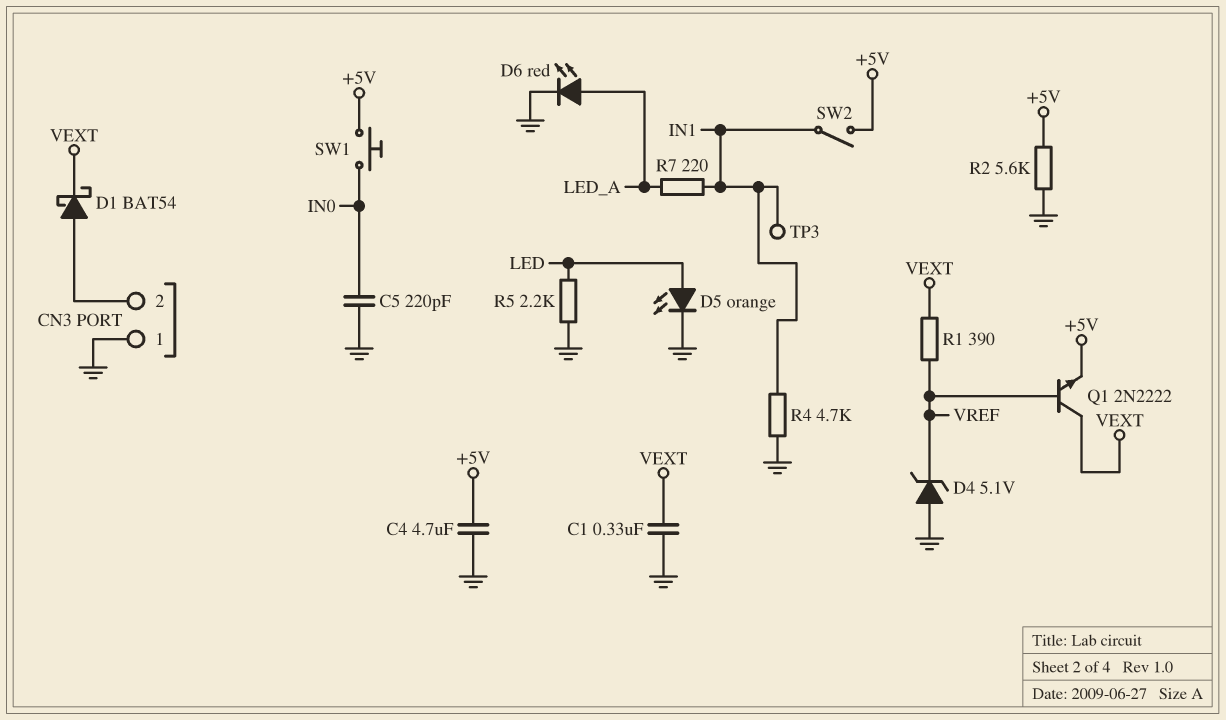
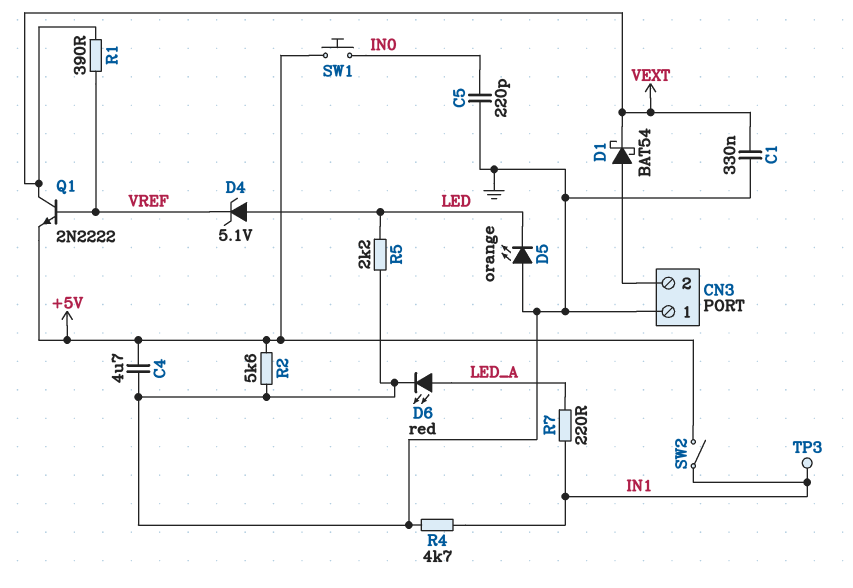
D4: zener 5.1V (A GND, K VREF) -> zener 5.1V (A LED, K VREF)
D5: LED orange (A LED, K GND) -> LED orange (A GND, K LED)

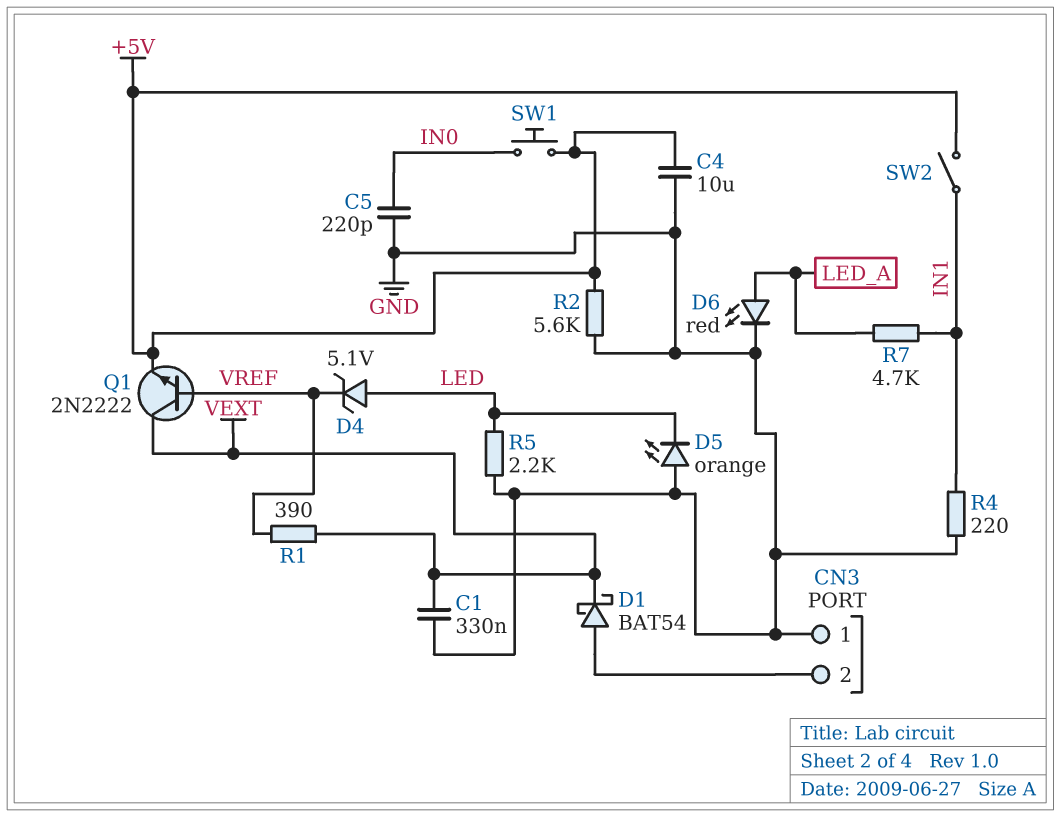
C4: 4.7uF (+5V, GND) -> 10uF (+5V, GND)
R4: 4.7k (GND, IN1) -> 220 (GND, IN1)
R7: 220 (IN1, LED_A) -> 4.7k (IN1, LED_A)
TP3: test point (IN1) -> none

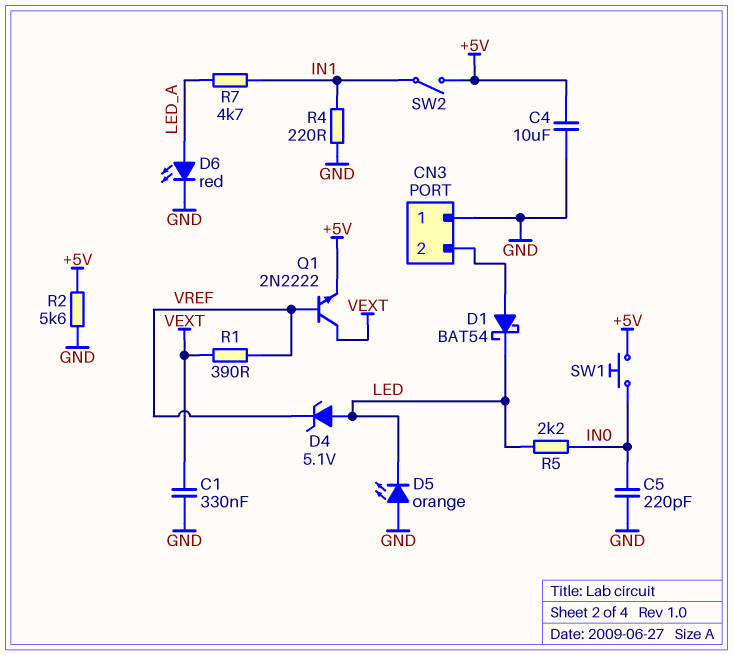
D1: schottky BAT54 (A CN3/2, K VEXT) -> schottky BAT54 (A CN3/2, K LED)
R5: 2.2k (GND, LED) -> 2.2k (IN0, LED)

